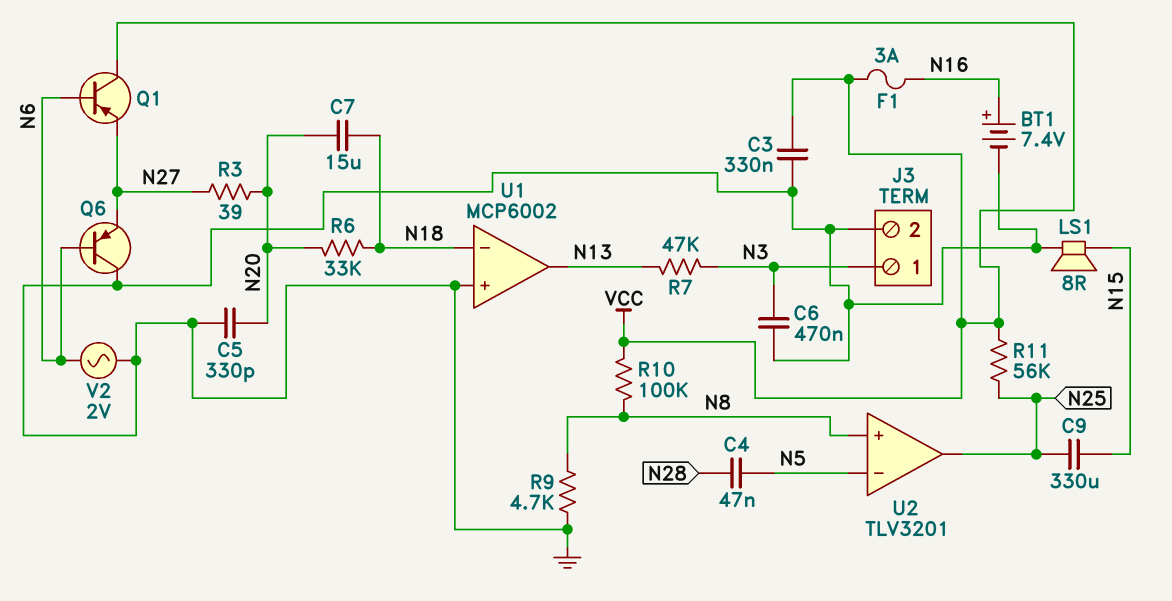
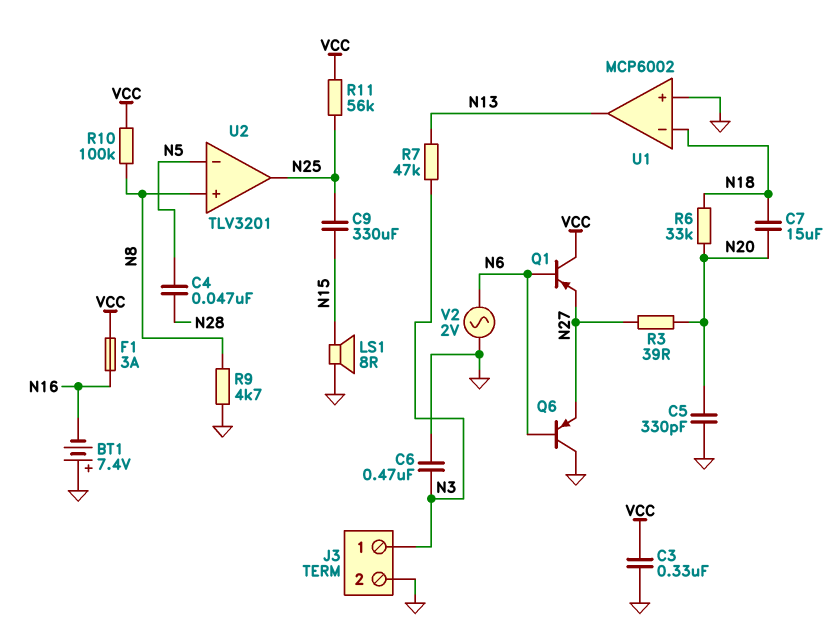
BT1: 7.4V (plus N16, minus GND) -> 7.4V (plus GND, minus N16)

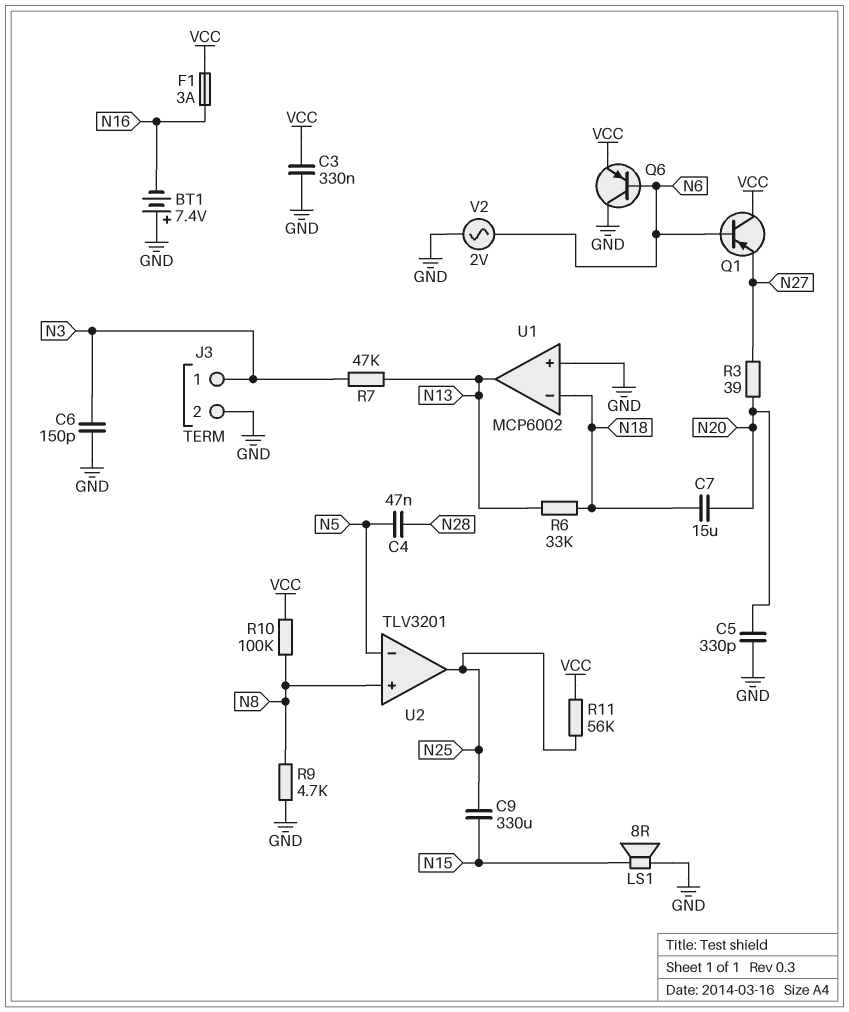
C6: 470nF (GND, N3) -> 150pF (GND, N3)
Q6: PNP (B N6, C GND, E N27) -> PNP (B N6, C GND, E VCC)
R6: 33k (N18, N20) -> 33k (N13, N18)

